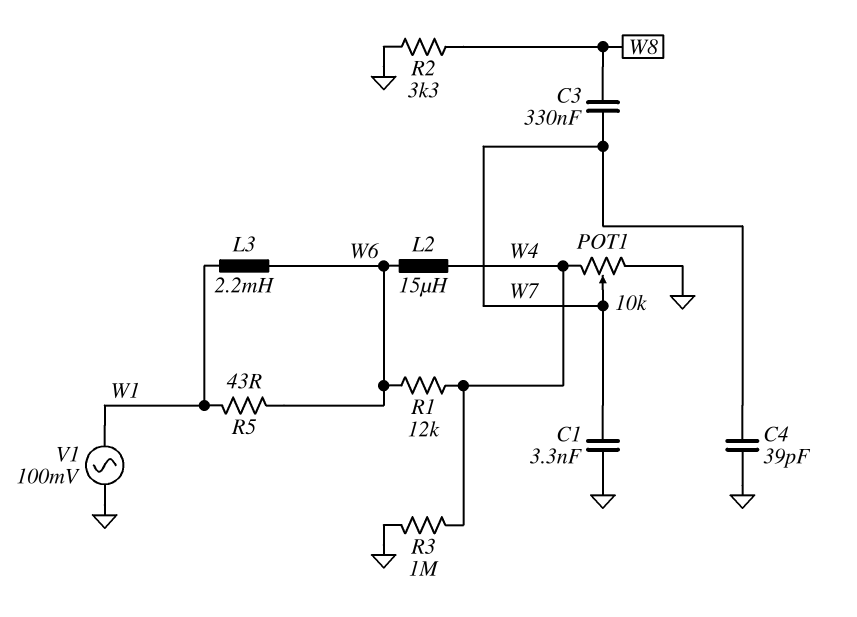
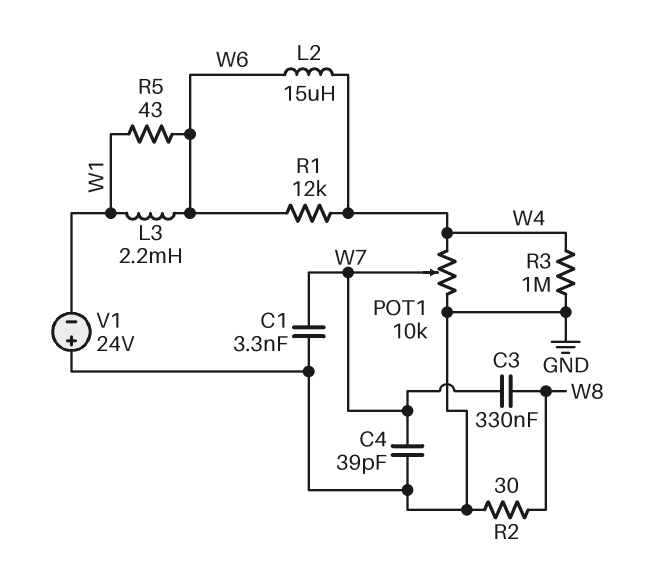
R2: 3.3k (GND, W8) -> 30 (GND, W8)
V1: AC 100mV (GND, W1) -> 24V (plus GND, minus W1)

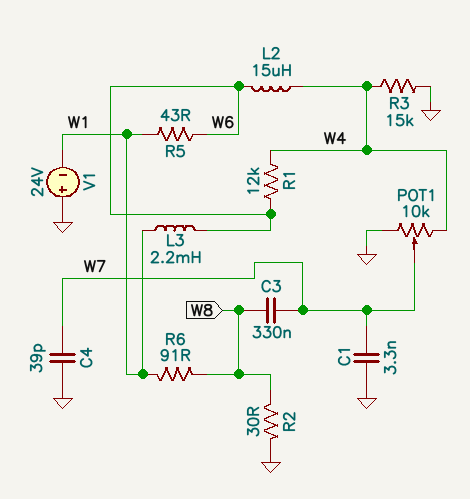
R3: 1M (GND, W4) -> 15k (GND, W4)
R6: none -> 91 (W1, W8)

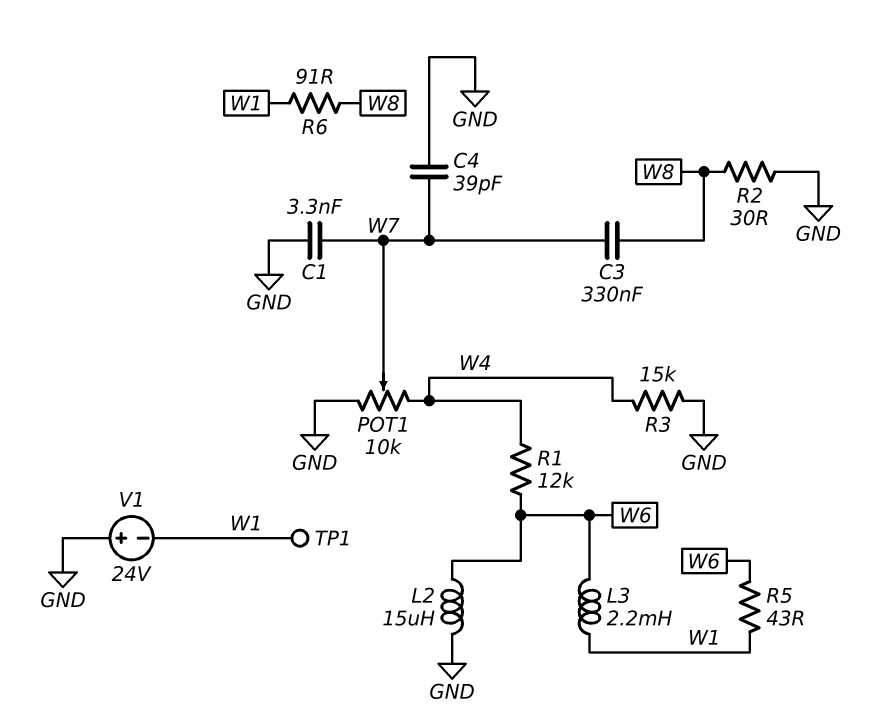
L2: 15uH (W4, W6) -> 15uH (GND, W6)
TP1: none -> test point (W1)

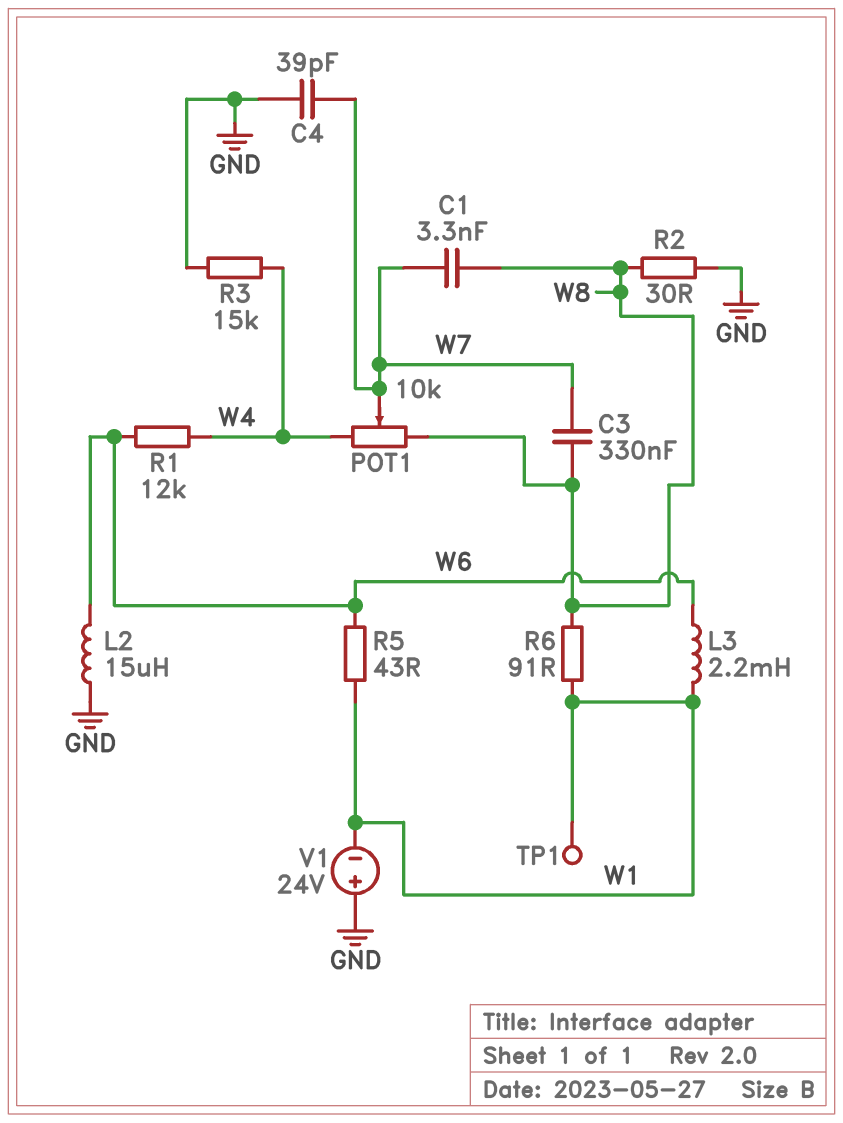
C1: 3.3nF (GND, W7) -> 3.3nF (W7, W8)
POT1: 10k (GND, W4, wiper W7) -> 10k (W4, W8, wiper W7)

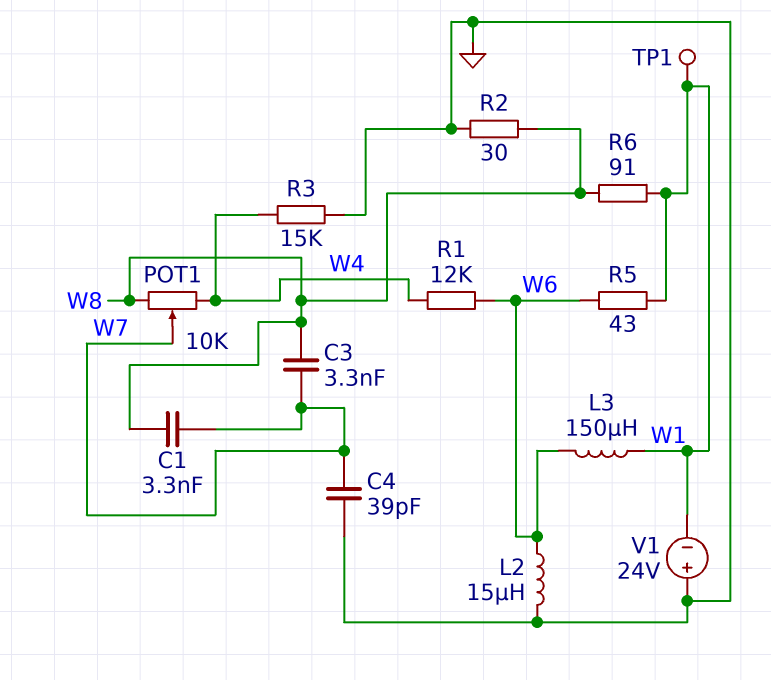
C3: 330nF (W7, W8) -> 3.3nF (W7, W8)
L3: 2.2mH (W1, W6) -> 150uH (W1, W6)

